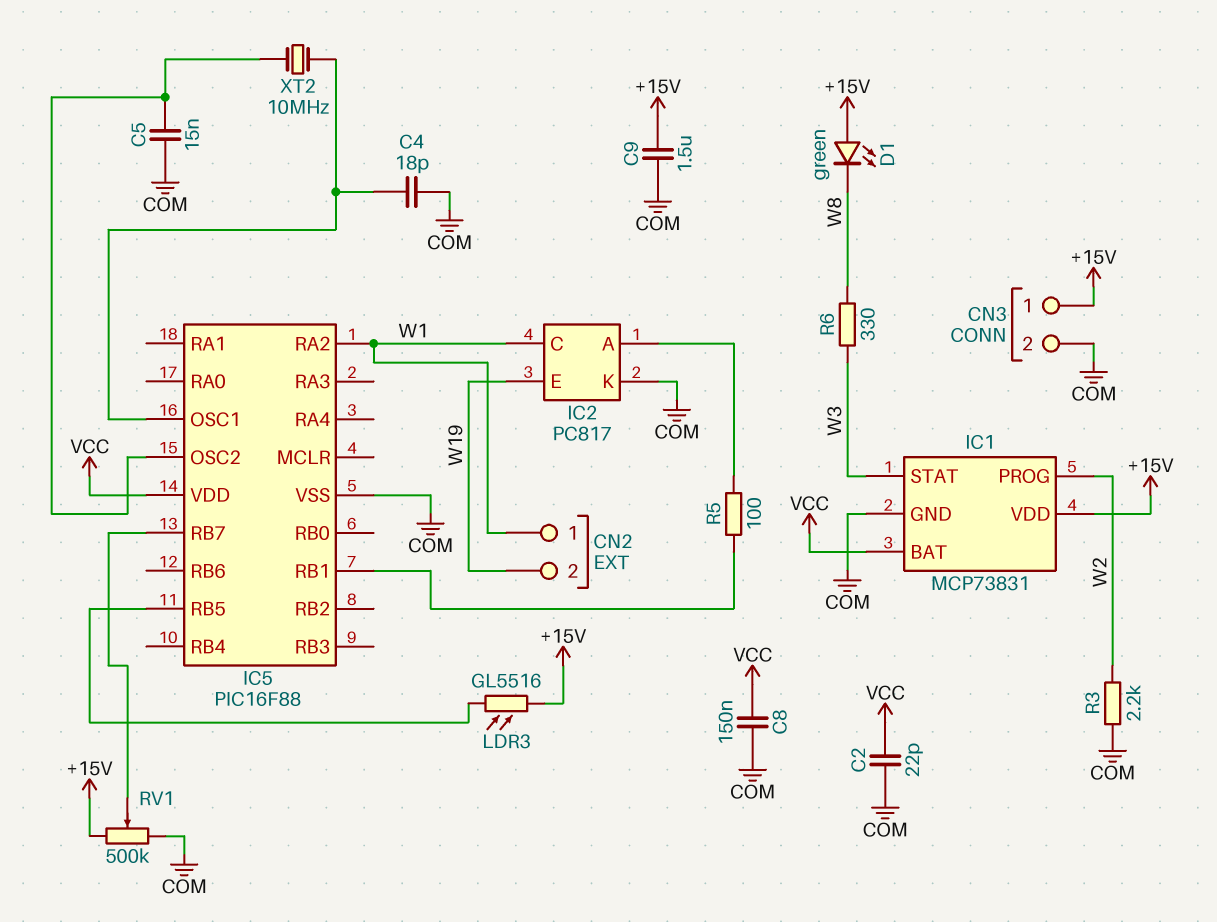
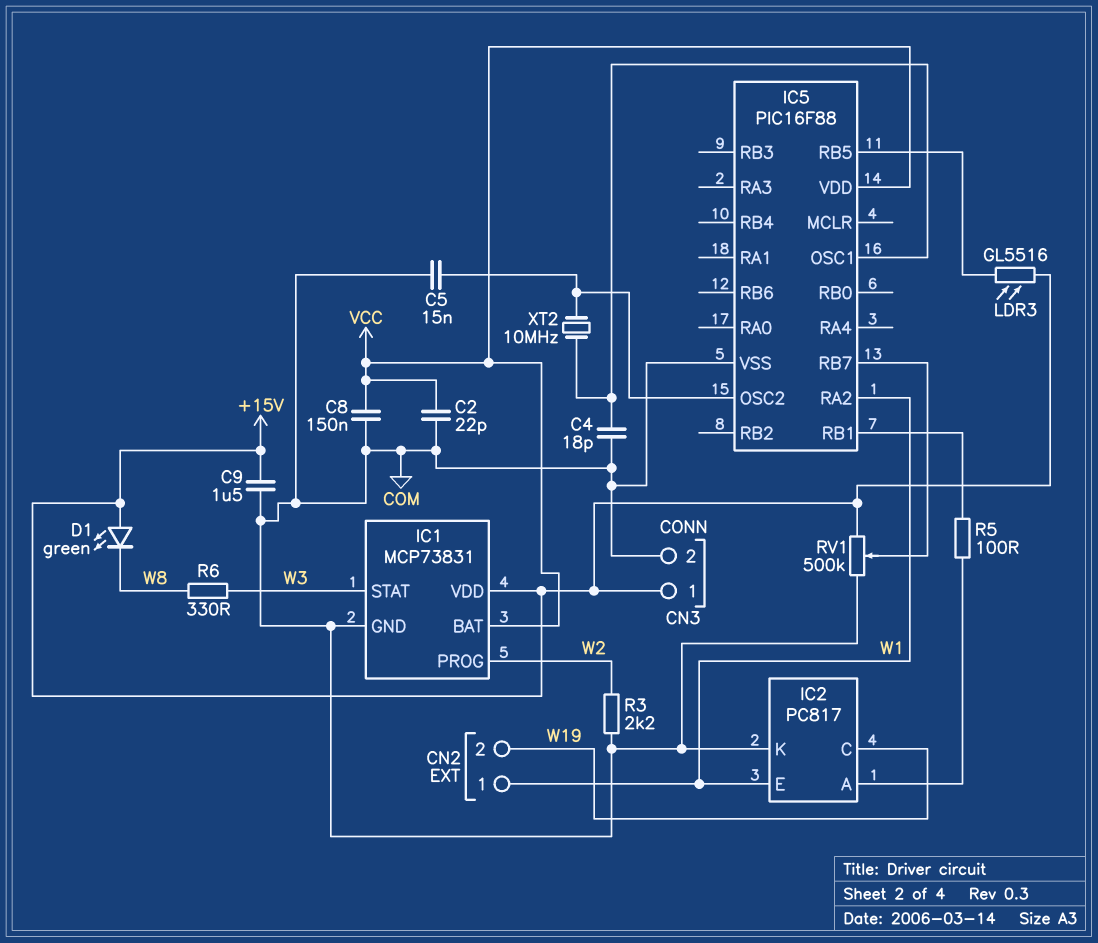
IC2 pin C: W1 -> W19
IC2 pin E: W19 -> W1

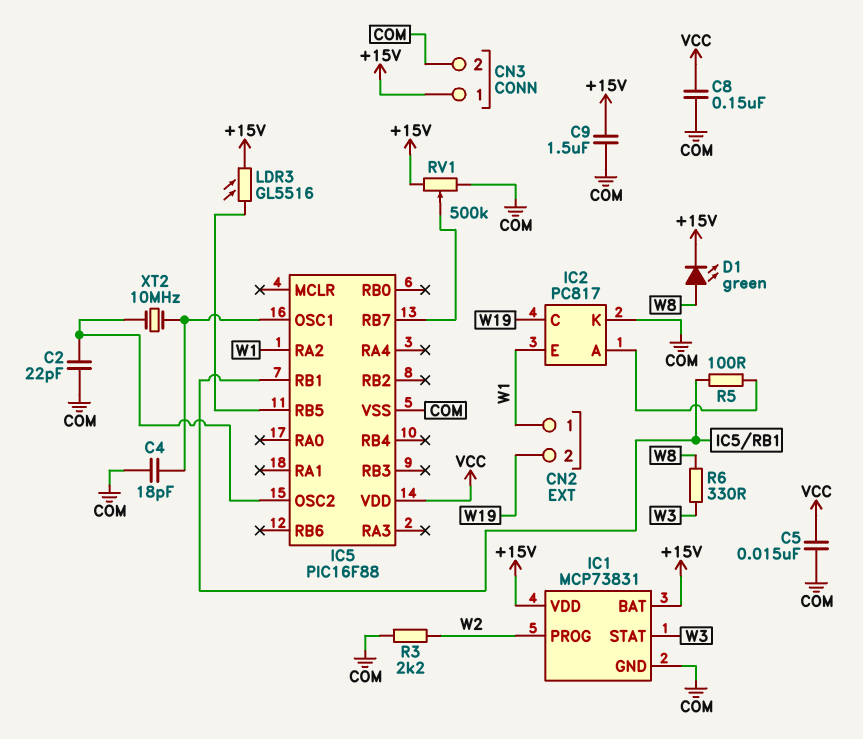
C2: 22pF (COM, VCC) -> 22pF (COM, IC5/OSC2)
C5: 15nF (COM, IC5/OSC2) -> 15nF (COM, VCC)
D1: LED green (A +15V, K W8) -> LED green (A W8, K +15V)
IC1 pin BAT: VCC -> +15V

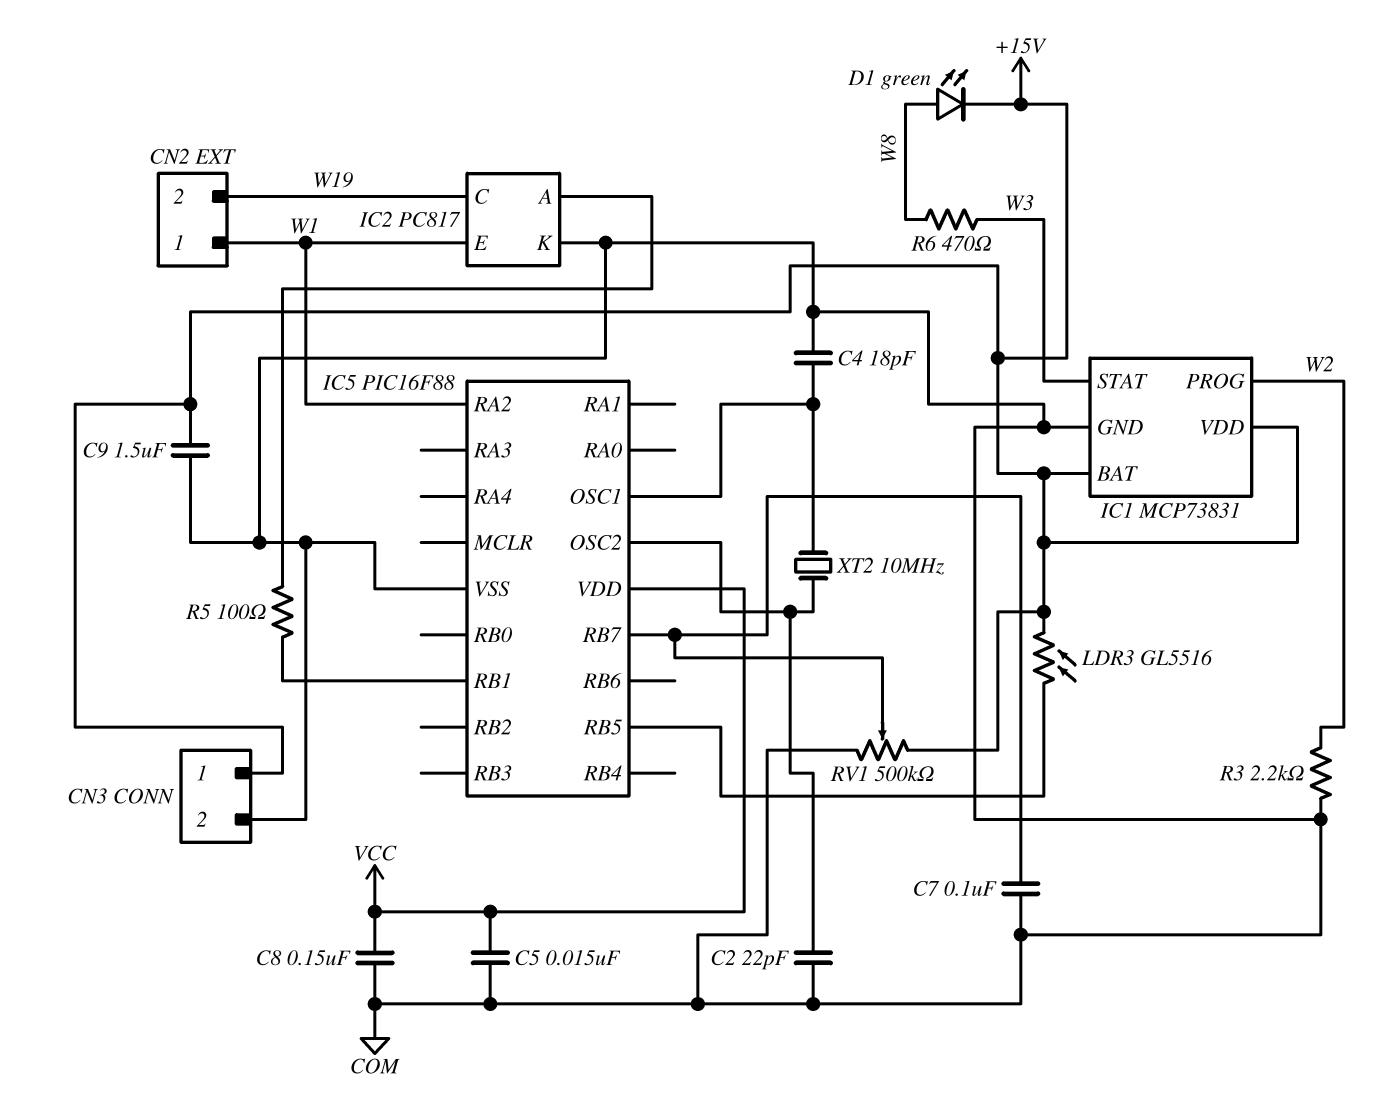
C7: none -> 100nF (COM, IC5/RB7)
R6: 330 (W3, W8) -> 470 (W3, W8)

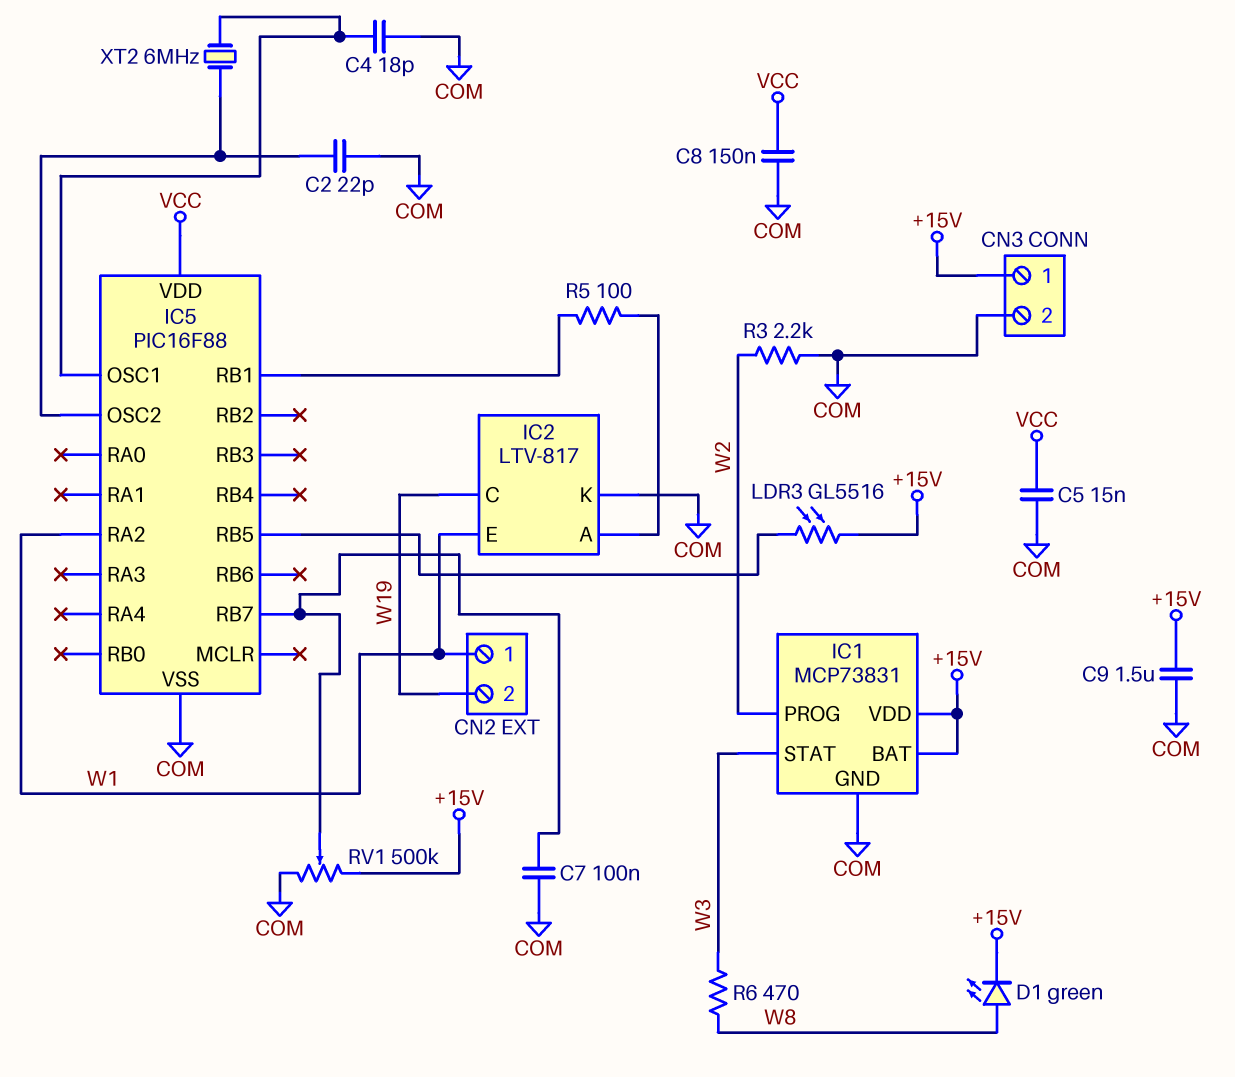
IC2: PC817 -> LTV-817
XT2: 10MHz (IC5/OSC1, IC5/OSC2) -> 6MHz (IC5/OSC1, IC5/OSC2)

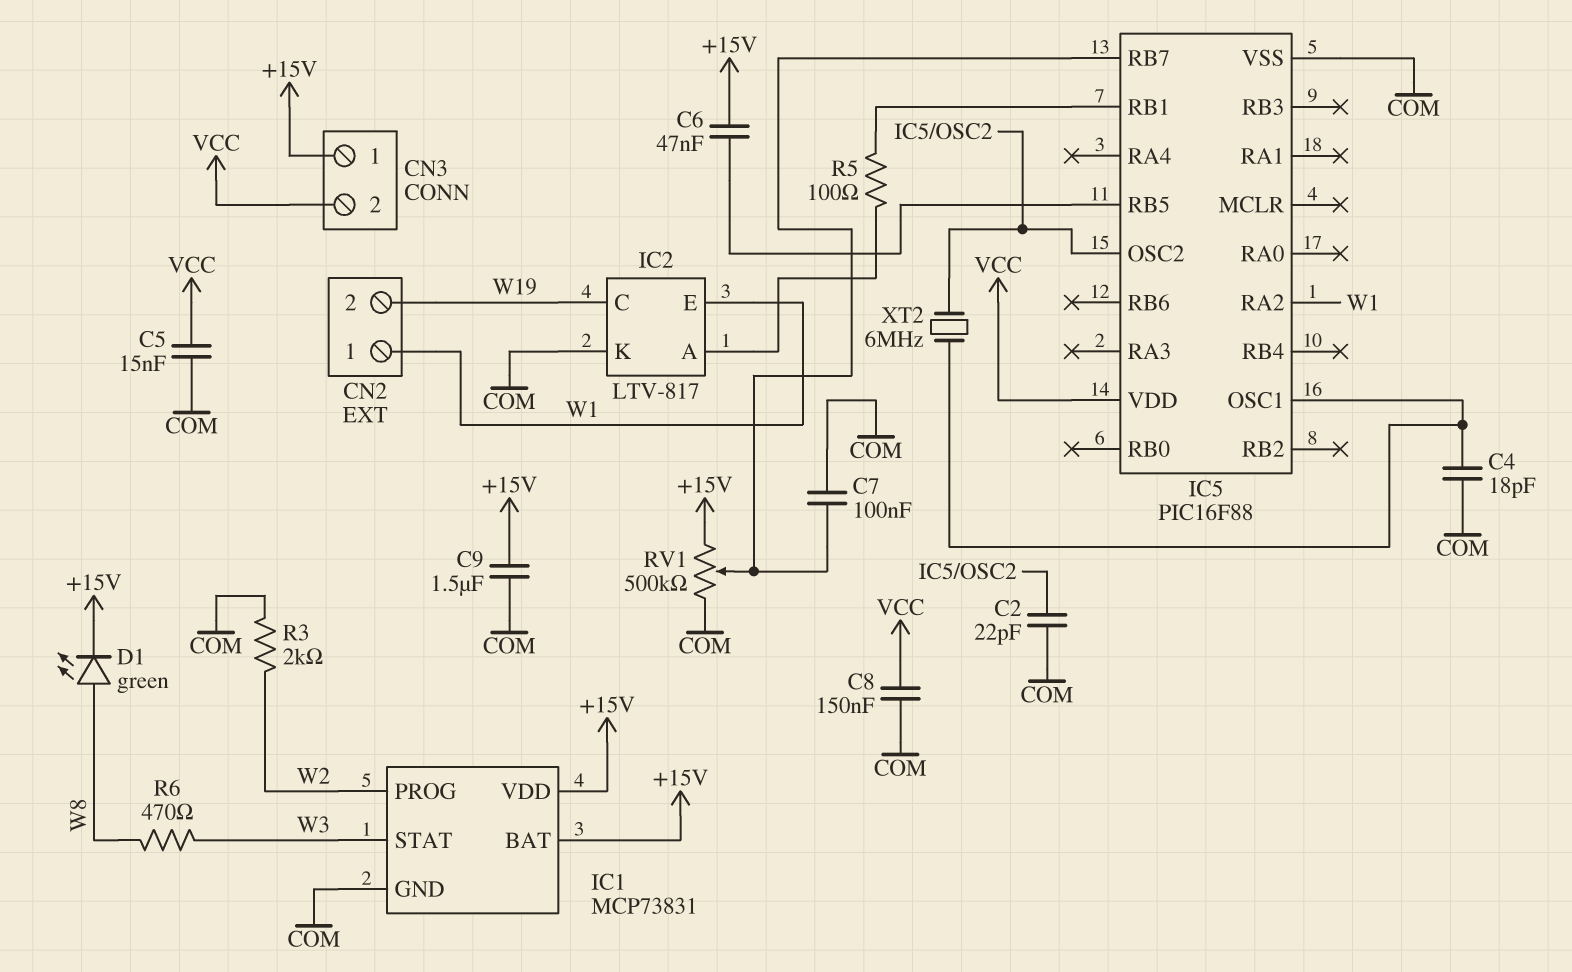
C6: none -> 47nF (+15V, IC5/RB5)
CN3 pin 2: COM -> VCC
LDR3: GL5516 (+15V, IC5/RB5) -> none
R3: 2.2k (COM, W2) -> 2k (COM, W2)

